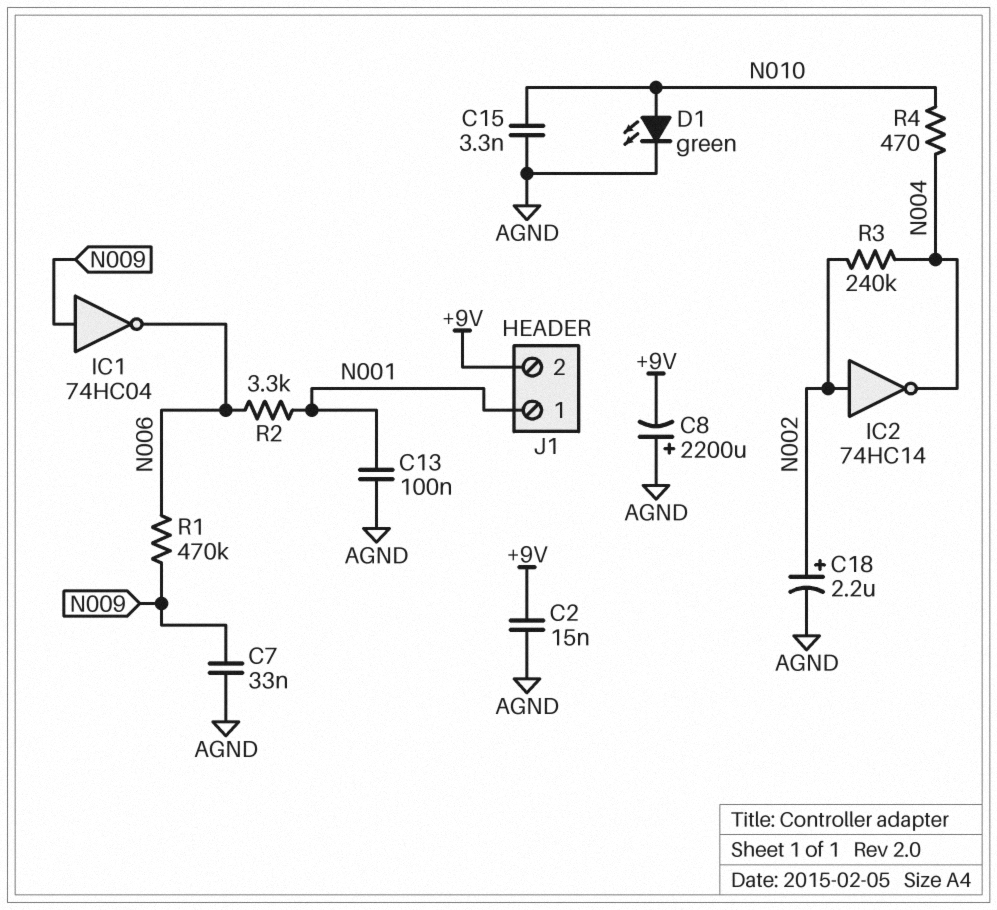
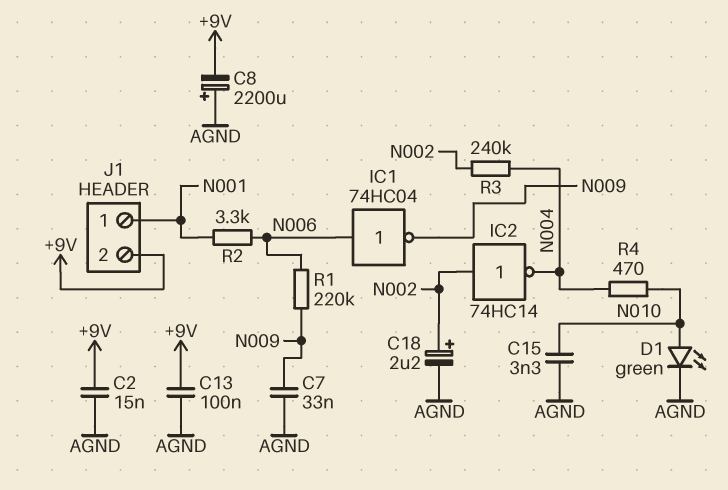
C13: 100nF (AGND, N001) -> 100nF (+9V, AGND)
IC1: NOT 74HC04 (in N009, out N006) -> NOT 74HC04 (in N006, out N009)
R1: 470k (N006, N009) -> 220k (N006, N009)

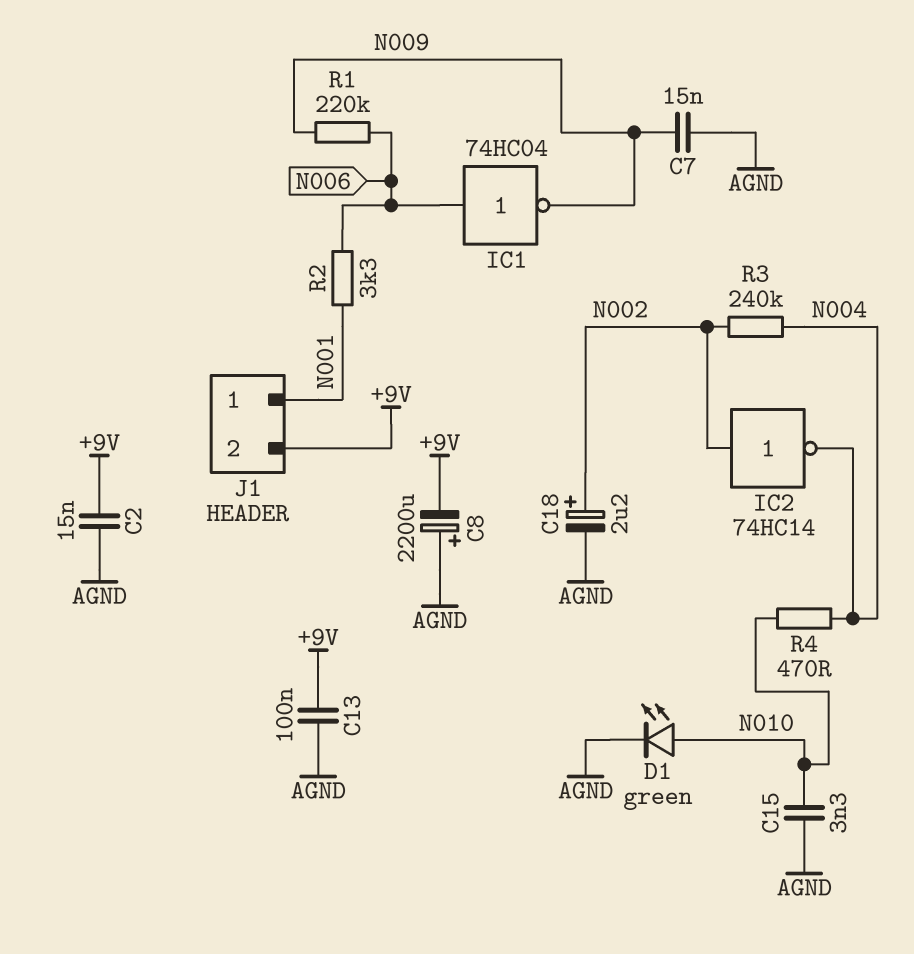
C7: 33nF (AGND, N009) -> 15nF (AGND, N009)

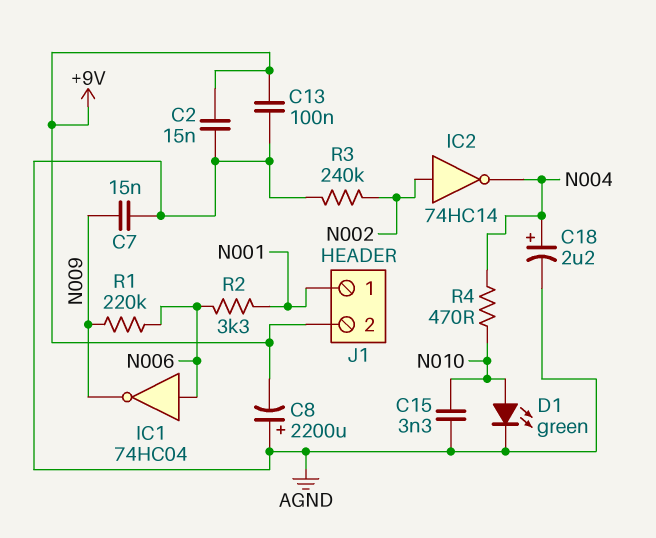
C18: 2.2uF (plus N002, minus AGND) -> 2.2uF (plus N004, minus AGND)
R3: 240k (N002, N004) -> 240k (AGND, N002)

